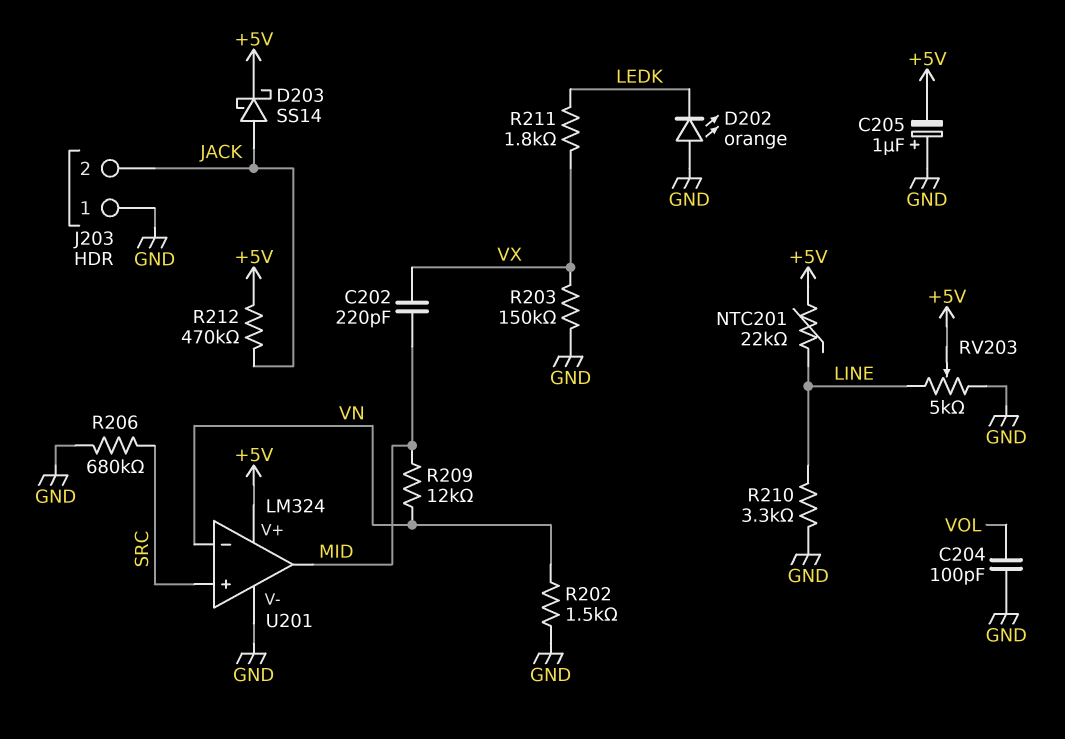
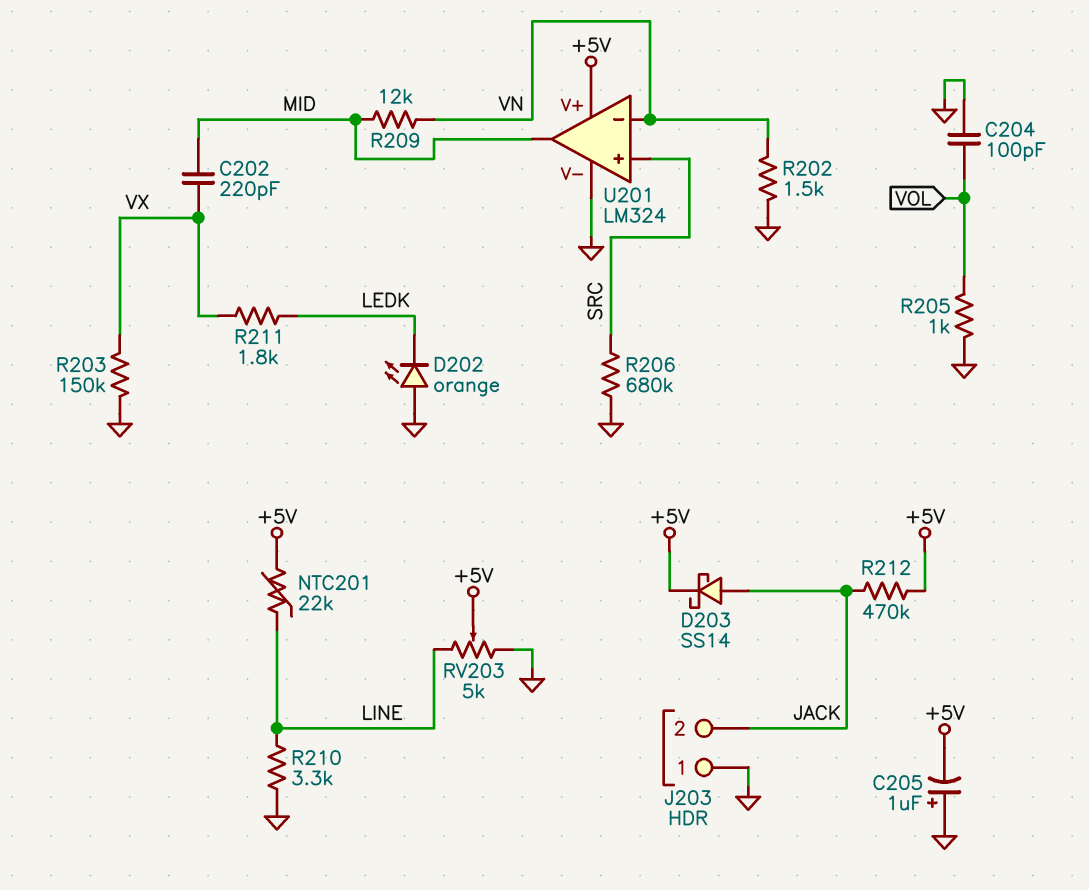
R205: none -> 1k (GND, VOL)

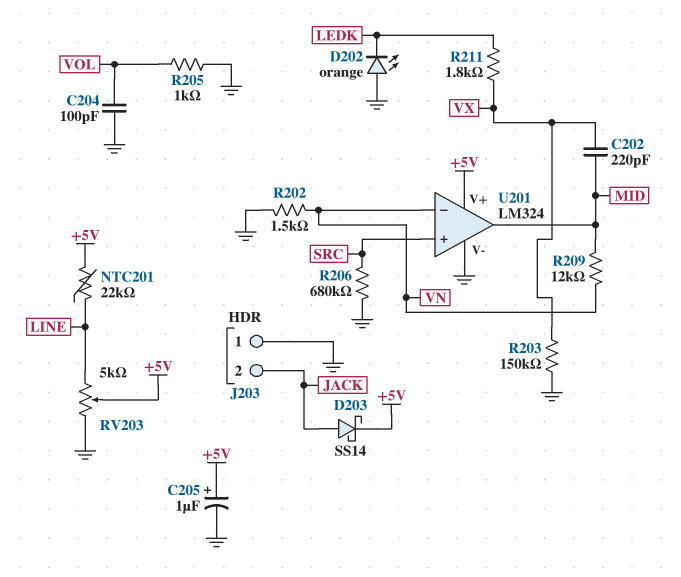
C205: 1uF (plus GND, minus +5V) -> 1uF (plus +5V, minus GND)
R210: 3.3k (GND, LINE) -> none
R212: 470k (+5V, JACK) -> none

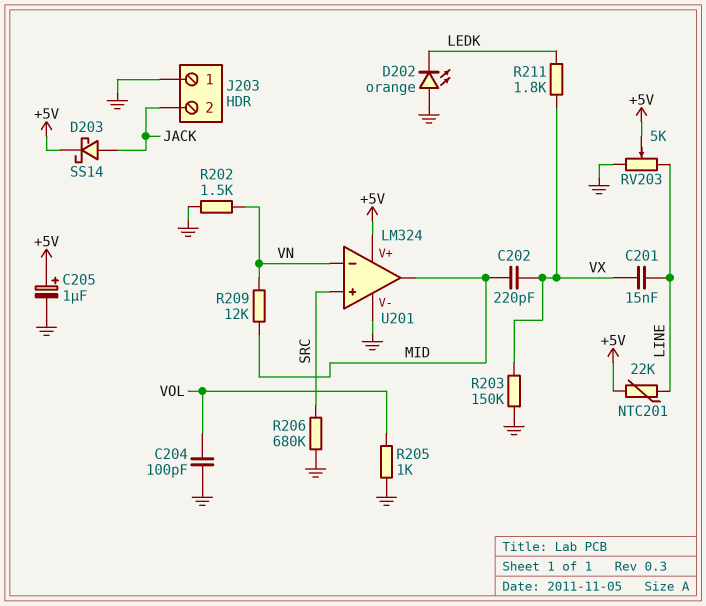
C201: none -> 15nF (LINE, VX)

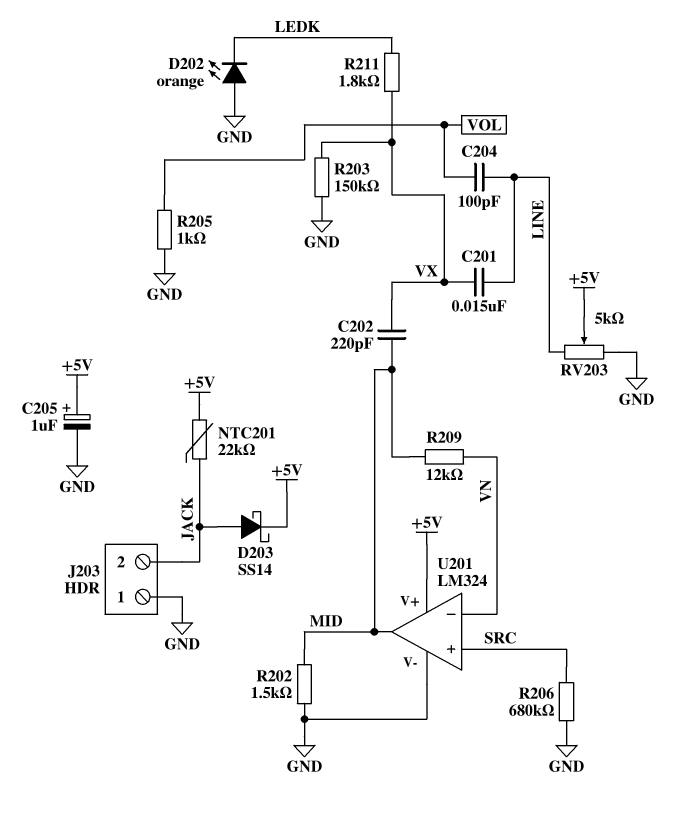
C204: 100pF (GND, VOL) -> 100pF (LINE, VOL)
NTC201: 22k (+5V, LINE) -> 22k (+5V, JACK)
R202: 1.5k (GND, VN) -> 1.5k (GND, MID)

